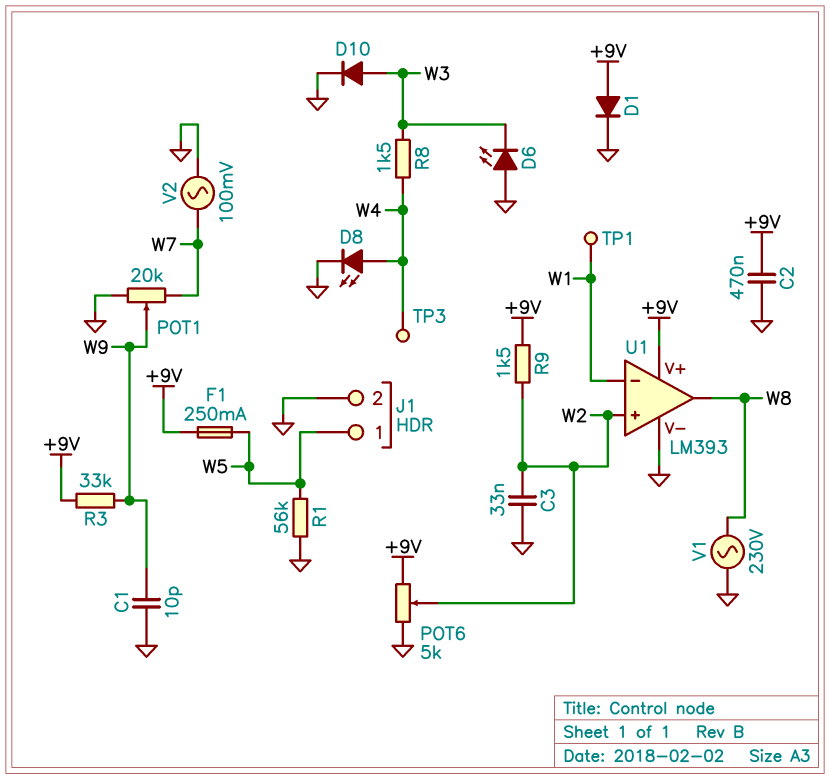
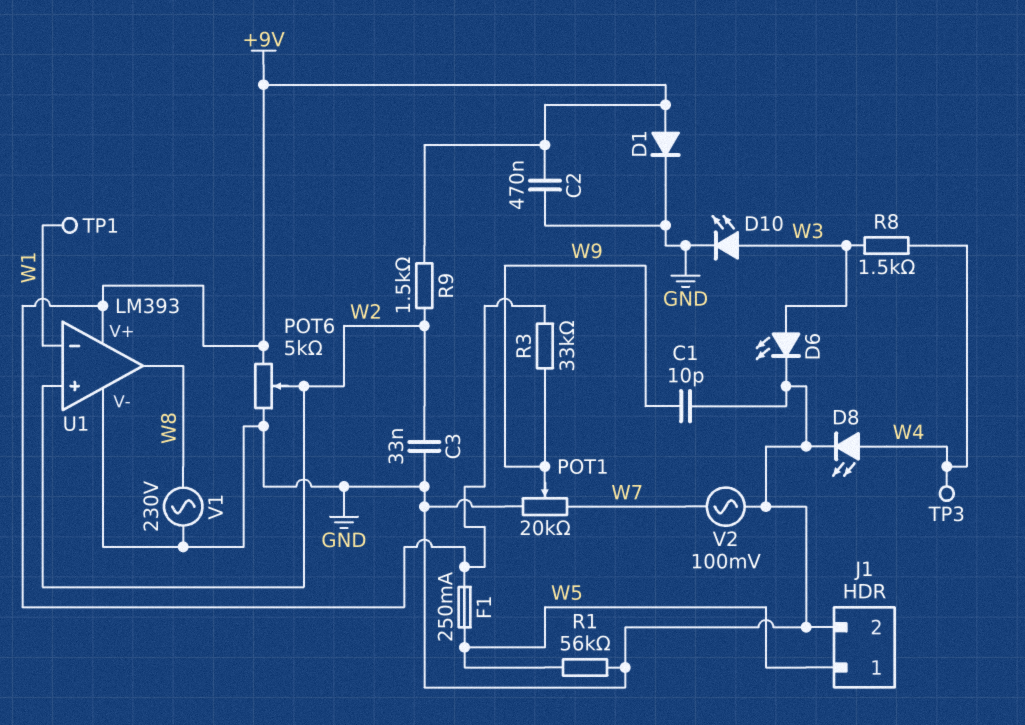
D6: LED (A GND, K W3) -> LED (A W3, K GND)
D10: diode (A W3, K GND) -> LED (A W3, K GND)

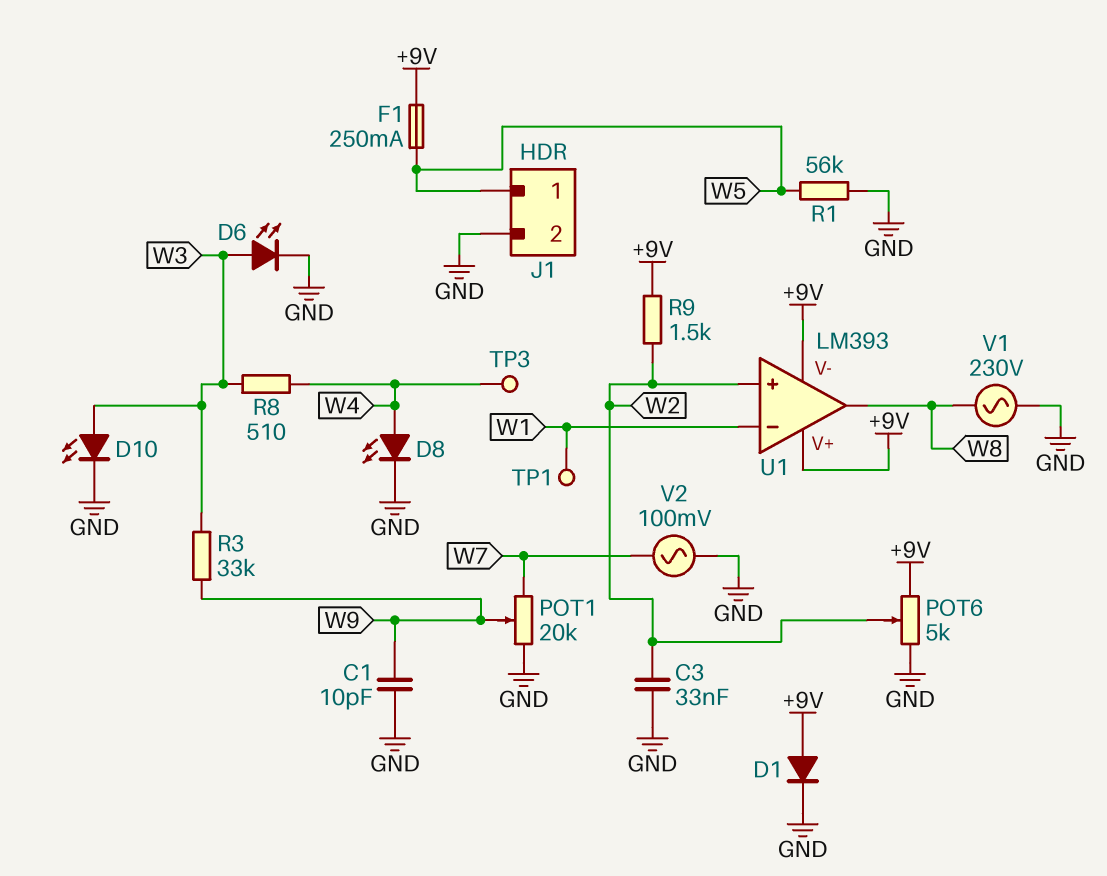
C2: 470nF (+9V, GND) -> none
R3: 33k (+9V, W9) -> 33k (W3, W9)
R8: 1.5k (W3, W4) -> 510 (W3, W4)
U1 pin V-: GND -> +9V

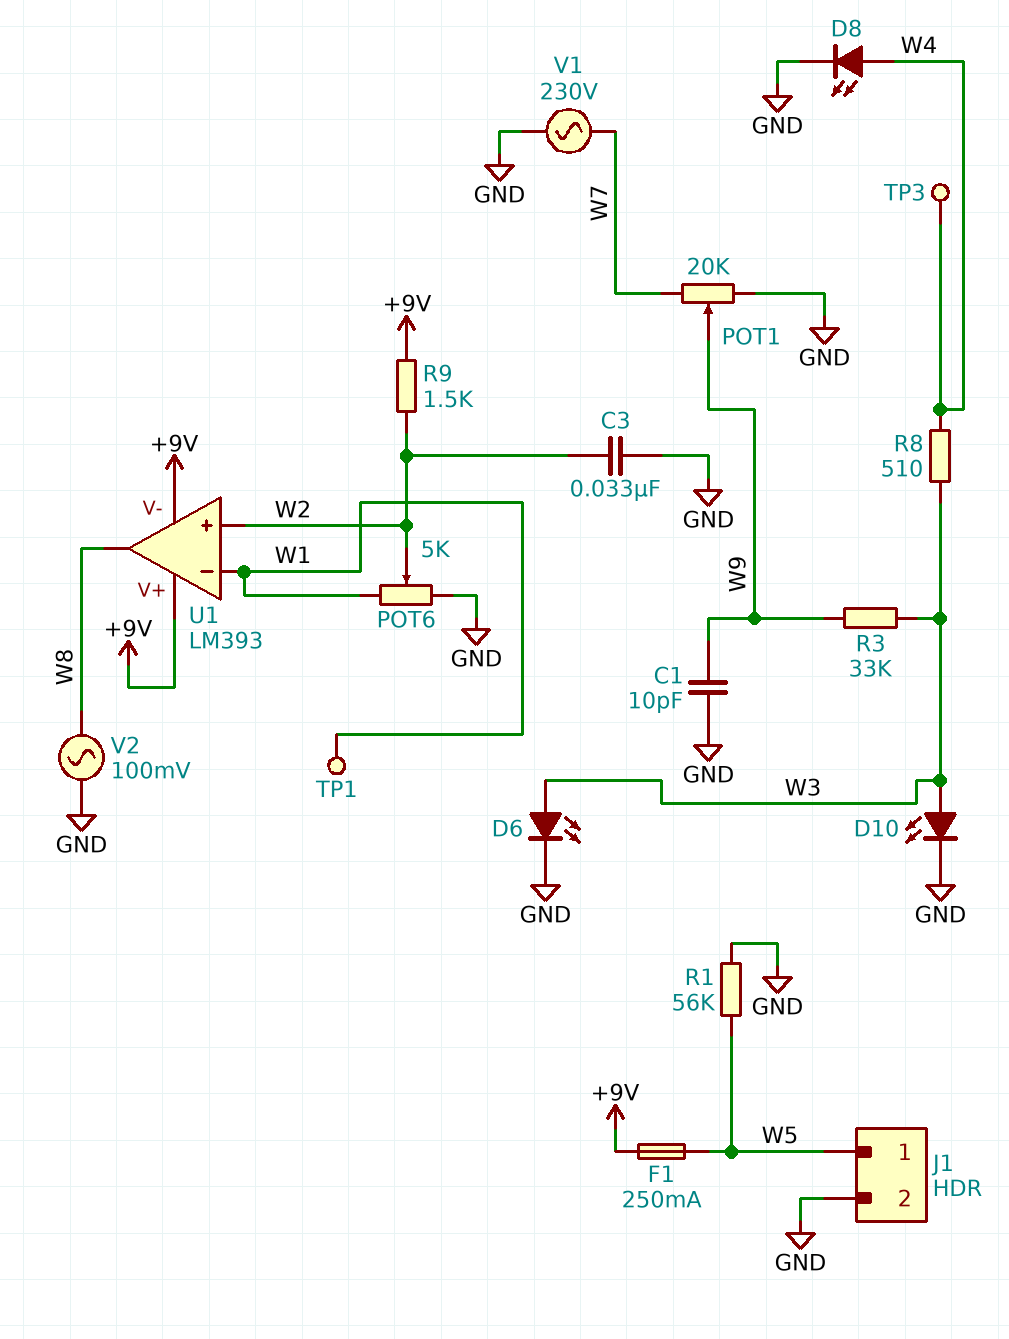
D1: diode (A +9V, K GND) -> none
POT6: 5k (+9V, GND, wiper W2) -> 5k (GND, W1, wiper W2)
V1: AC 230V (GND, W8) -> AC 230V (GND, W7)
V2: AC 100mV (GND, W7) -> AC 100mV (GND, W8)

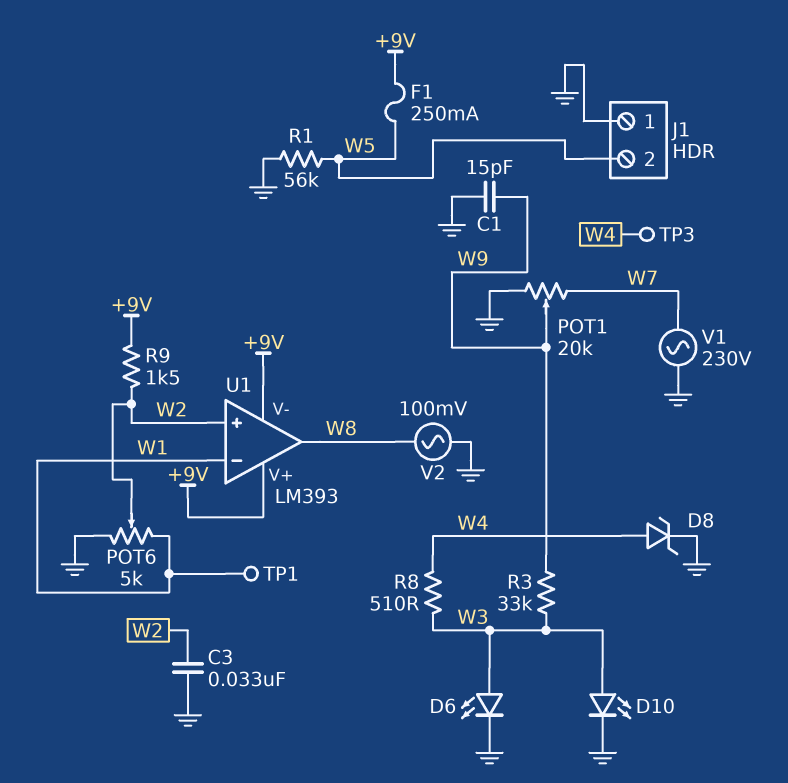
C1: 10pF (GND, W9) -> 15pF (GND, W9)
D8: LED (A W4, K GND) -> zener (A W4, K GND)
J1 pin 1: W5 -> GND
J1 pin 2: GND -> W5

